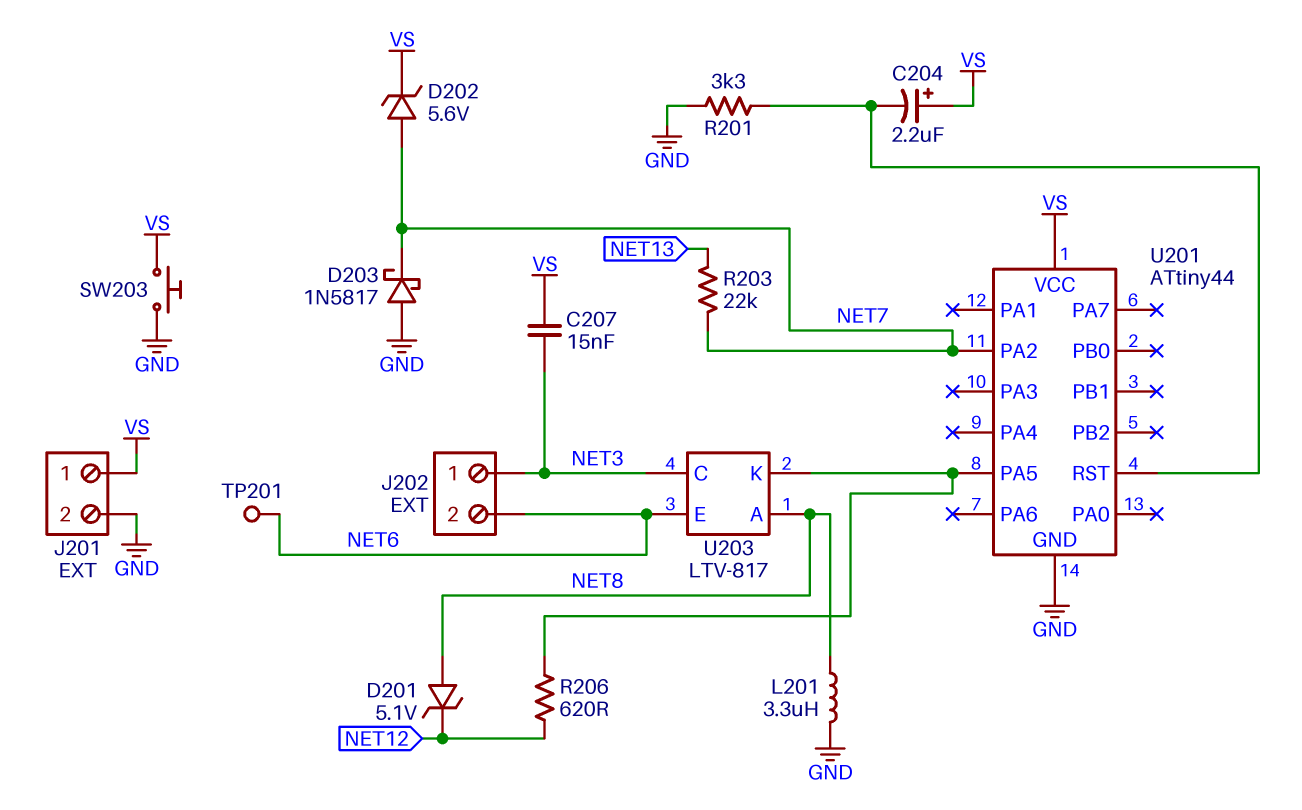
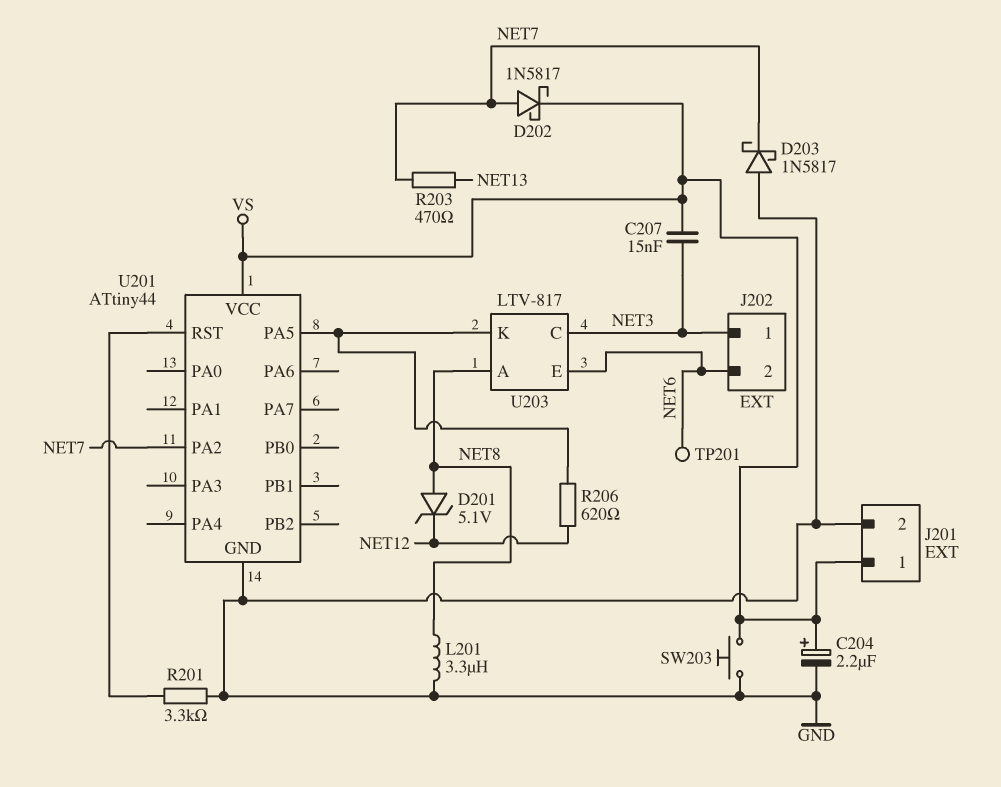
C204: 2.2uF (plus VS, minus U201/RST) -> 2.2uF (plus VS, minus GND)
D202: zener 5.6V (A NET7, K VS) -> schottky 1N5817 (A NET7, K VS)
R203: 22k (NET7, NET13) -> 470 (NET7, NET13)

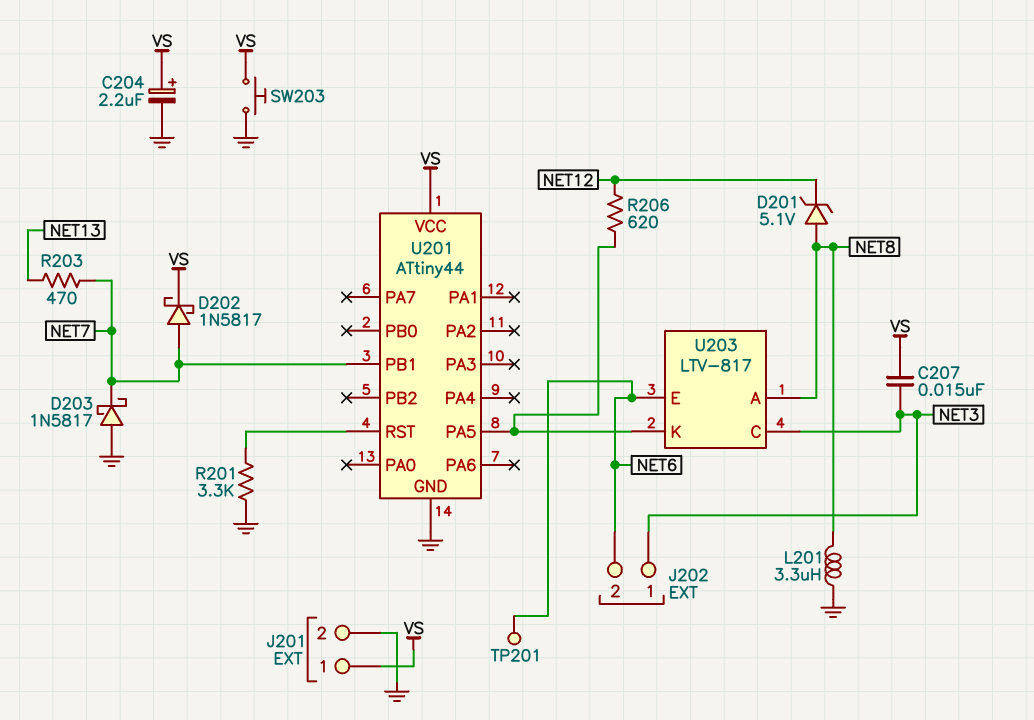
U201 pin PA2: NET7 -> none
U201 pin PB1: none -> NET7

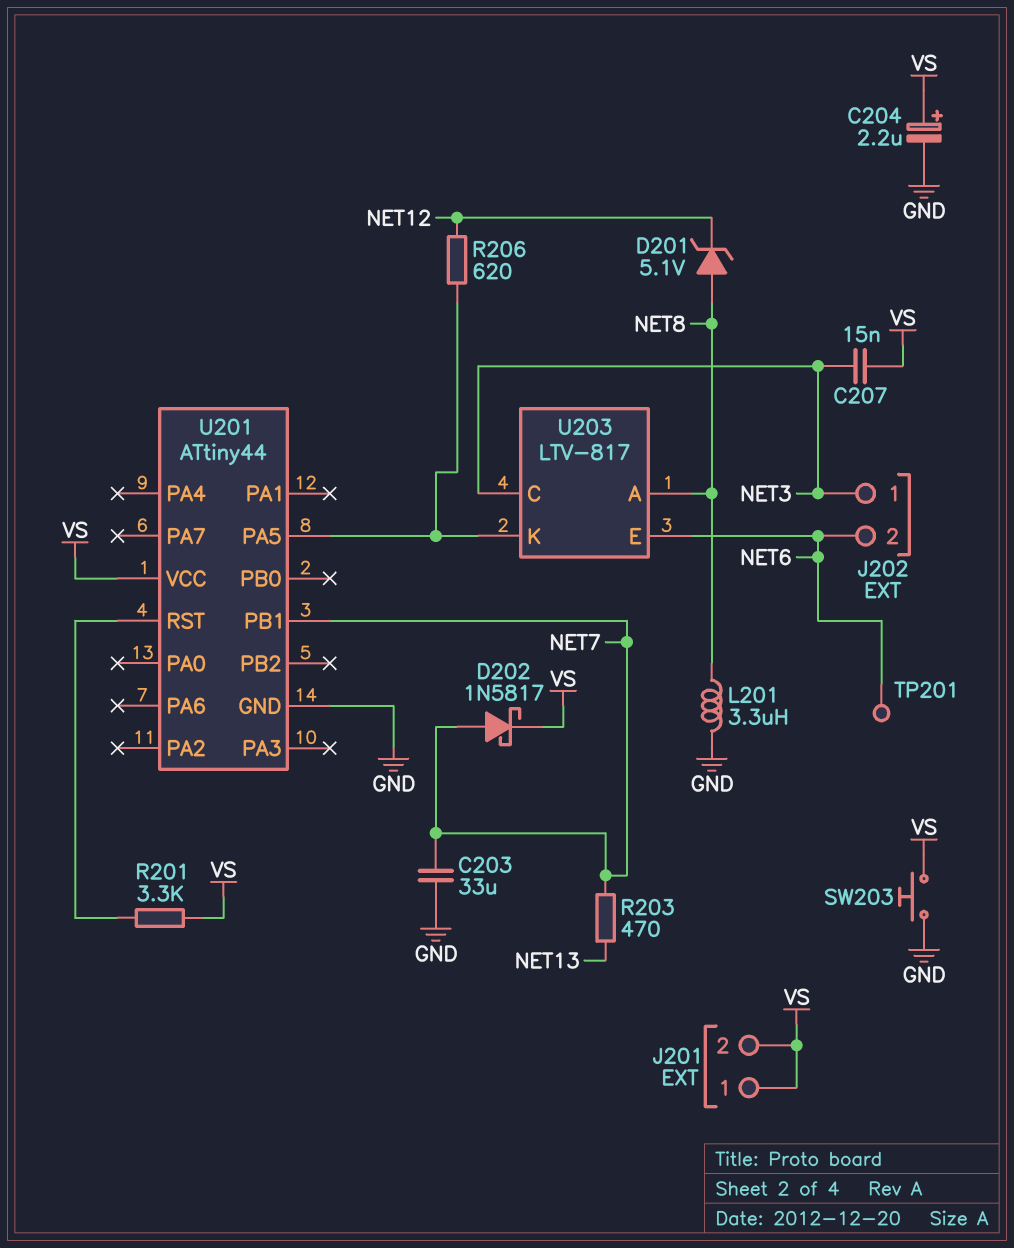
C203: none -> 33uF (GND, NET7)
D203: schottky 1N5817 (A GND, K NET7) -> none
J201 pin 2: GND -> VS
R201: 3.3k (GND, U201/RST) -> 3.3k (U201/RST, VS)

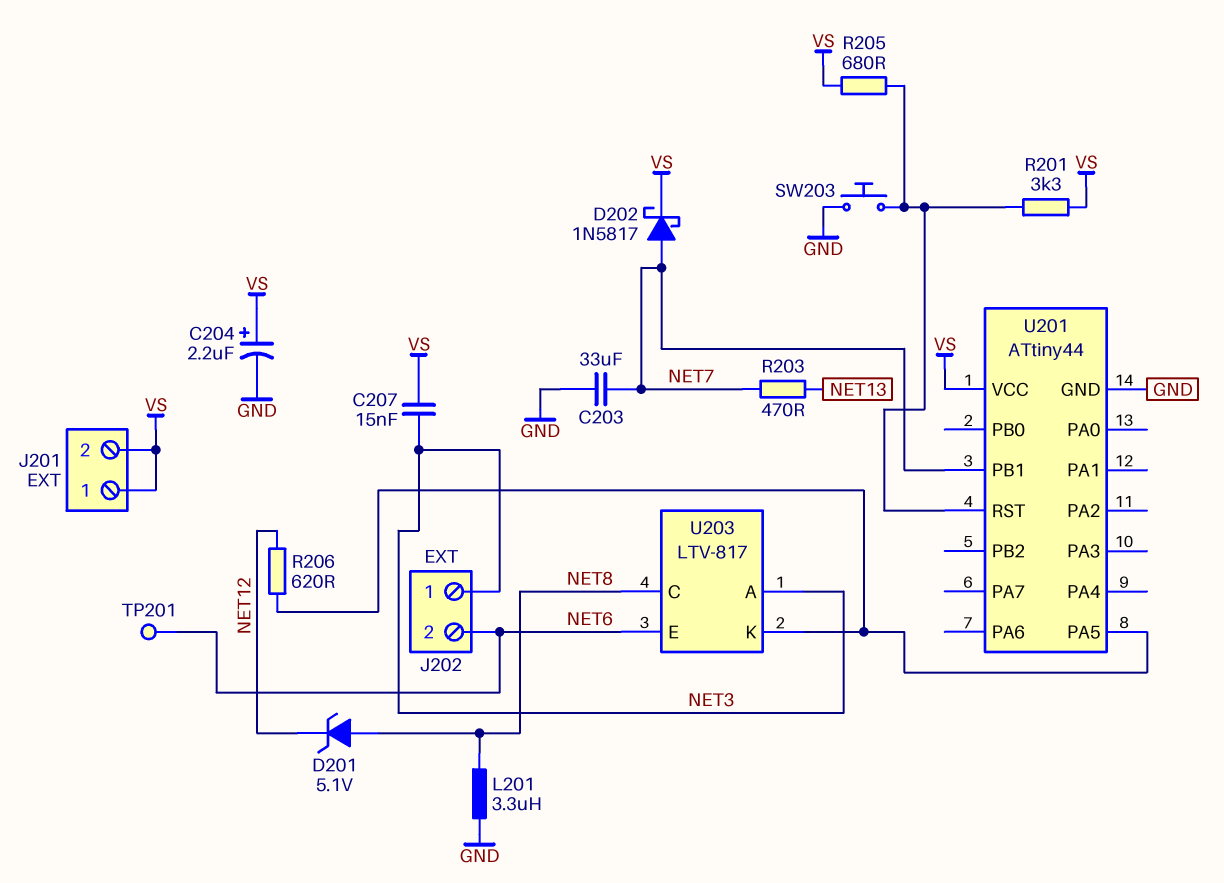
R205: none -> 680 (U201/RST, VS)
SW203: button (GND, VS) -> button (GND, U201/RST)
U203 pin A: NET8 -> NET3
U203 pin C: NET3 -> NET8

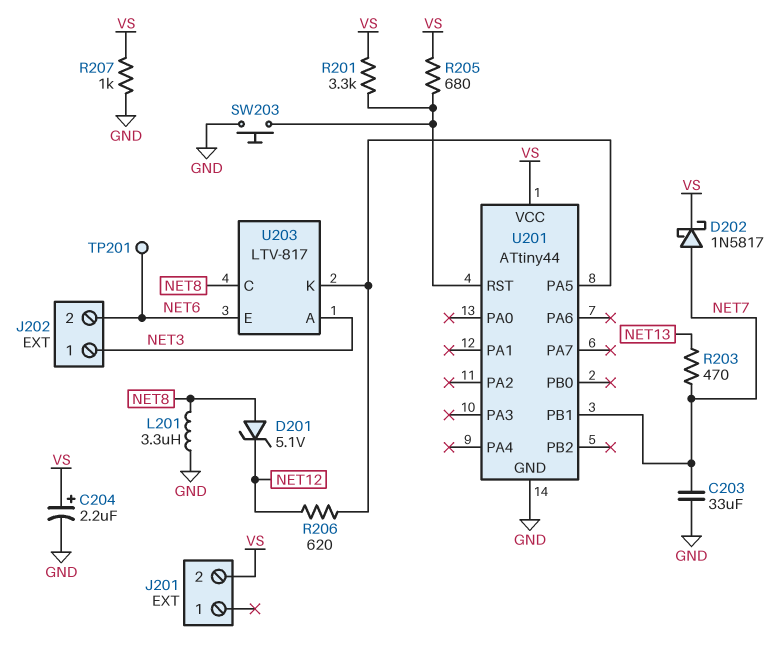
C207: 15nF (NET3, VS) -> none
J201 pin 1: VS -> none
R207: none -> 1k (GND, VS)

